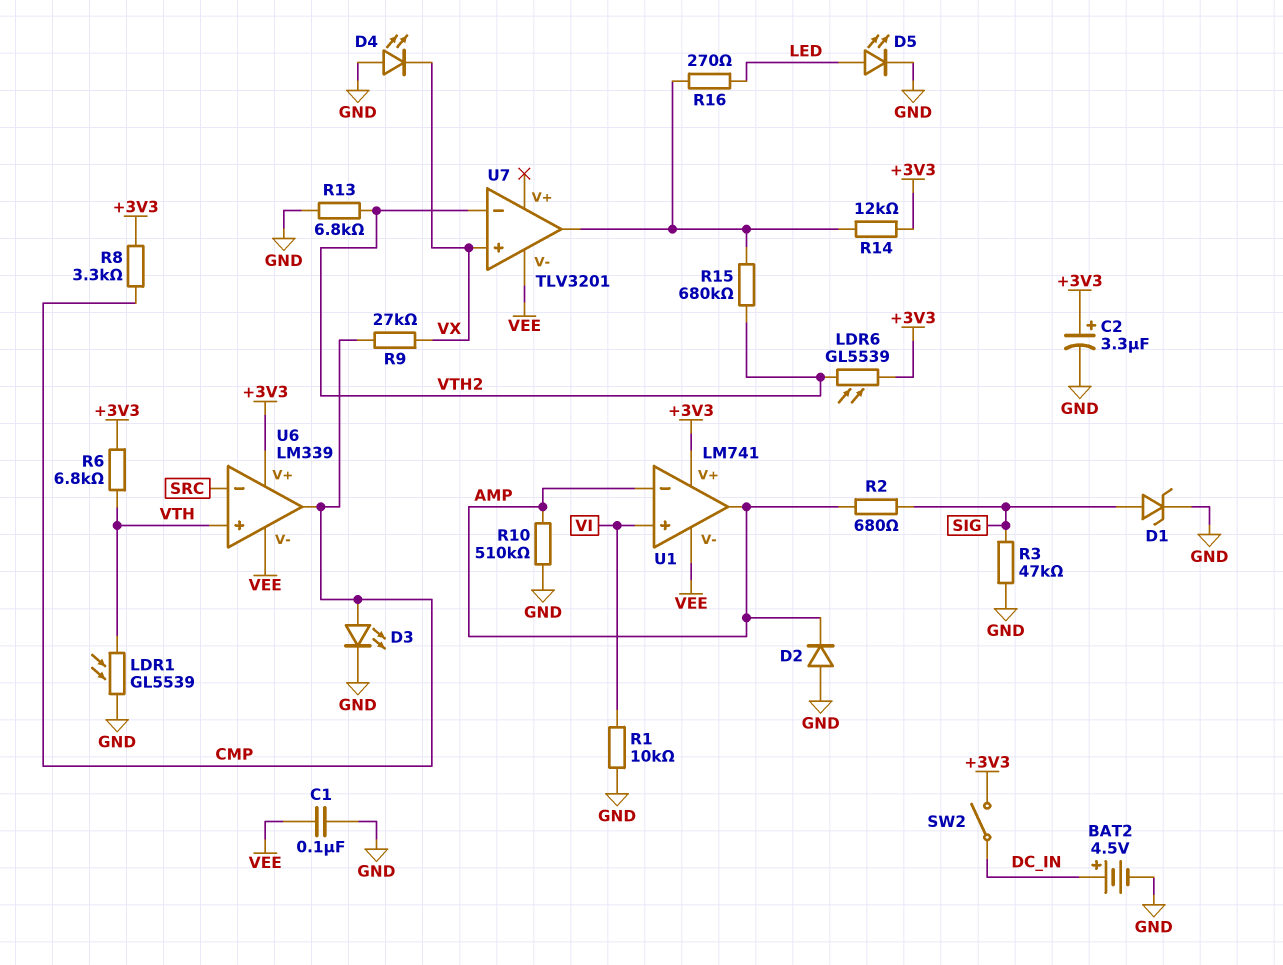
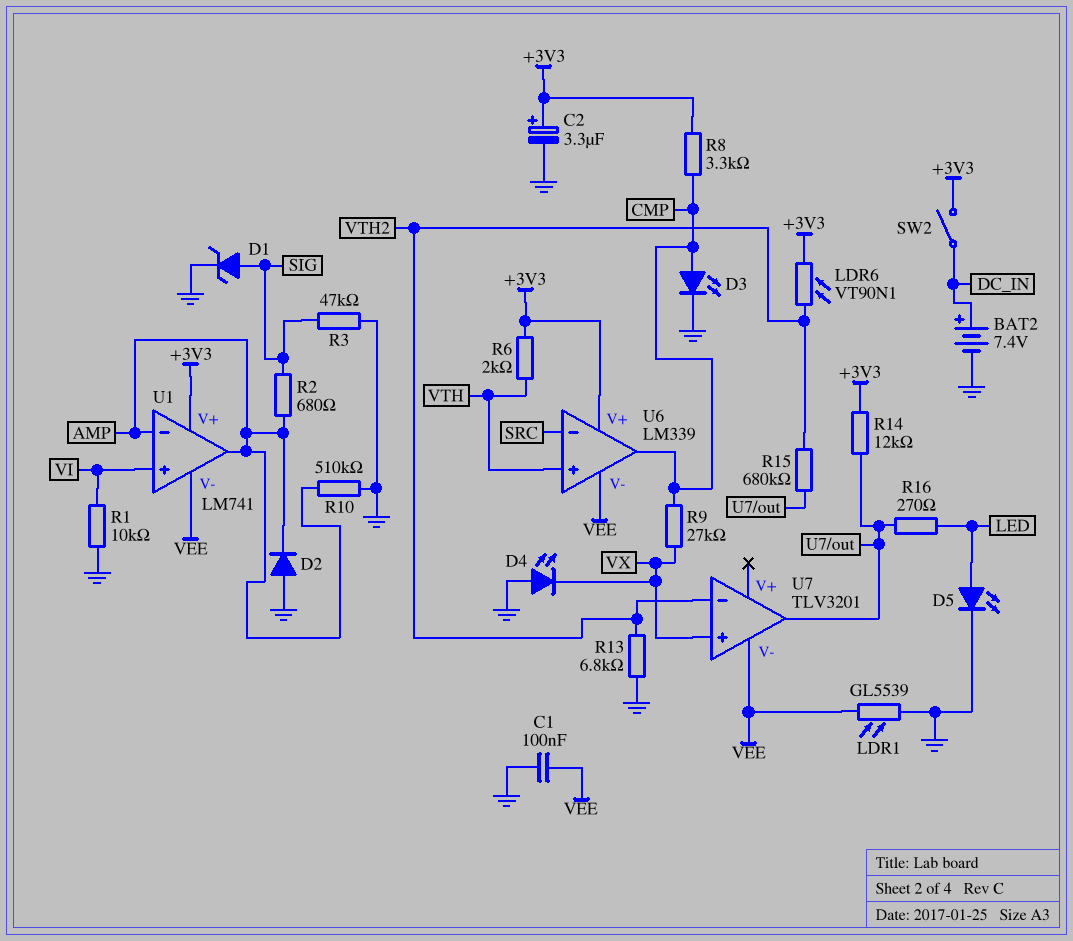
BAT2: 4.5V (plus DC_IN, minus GND) -> 7.4V (plus DC_IN, minus GND)
LDR1: GL5539 (GND, VTH) -> GL5539 (GND, VEE)
LDR6: GL5539 (+3V3, VTH2) -> VT90N1 (+3V3, VTH2)
R6: 6.8k (+3V3, VTH) -> 2k (+3V3, VTH)

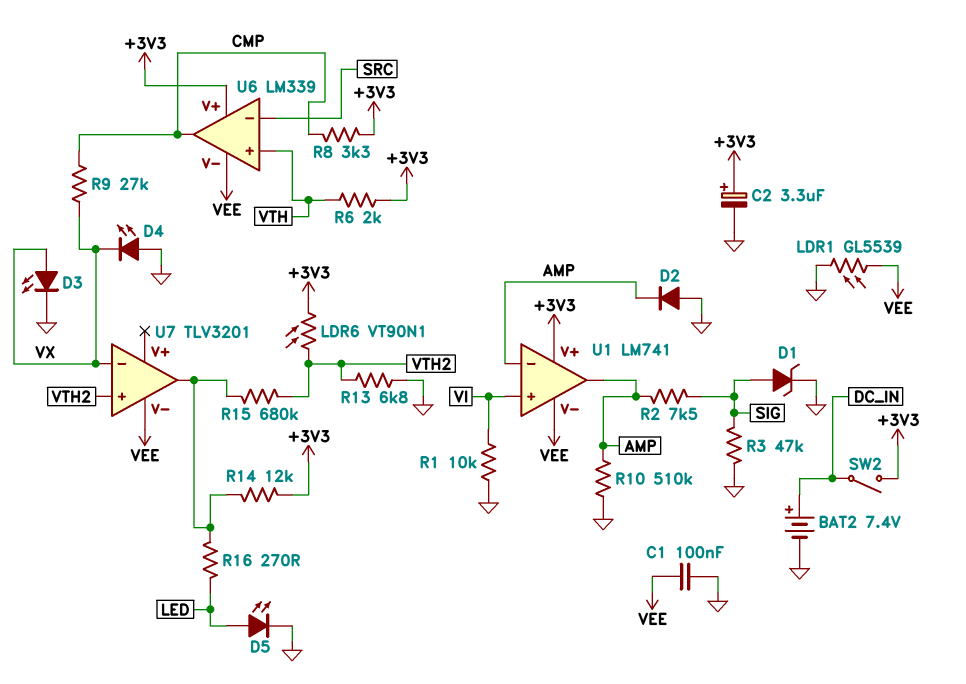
D3: LED (A CMP, K GND) -> LED (A VX, K GND)
R2: 680 (AMP, SIG) -> 7.5k (AMP, SIG)
U7 pin in+: VX -> VTH2
U7 pin in-: VTH2 -> VX

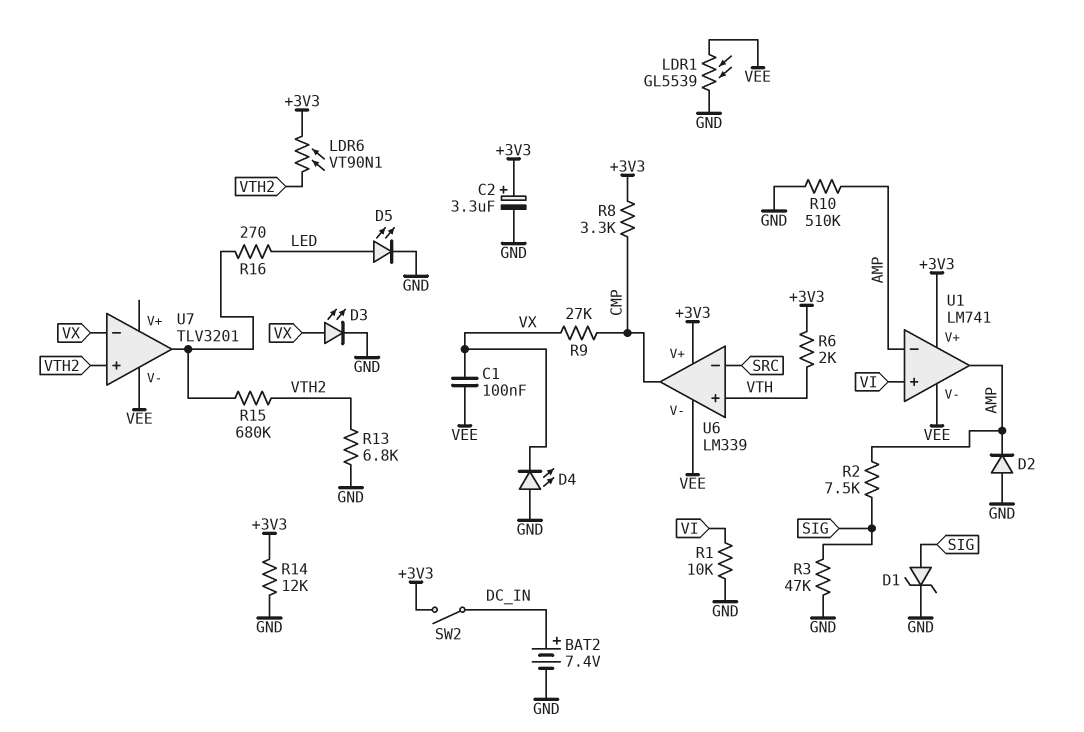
C1: 100nF (GND, VEE) -> 100nF (VEE, VX)
R14: 12k (+3V3, U7/out) -> 12k (+3V3, GND)

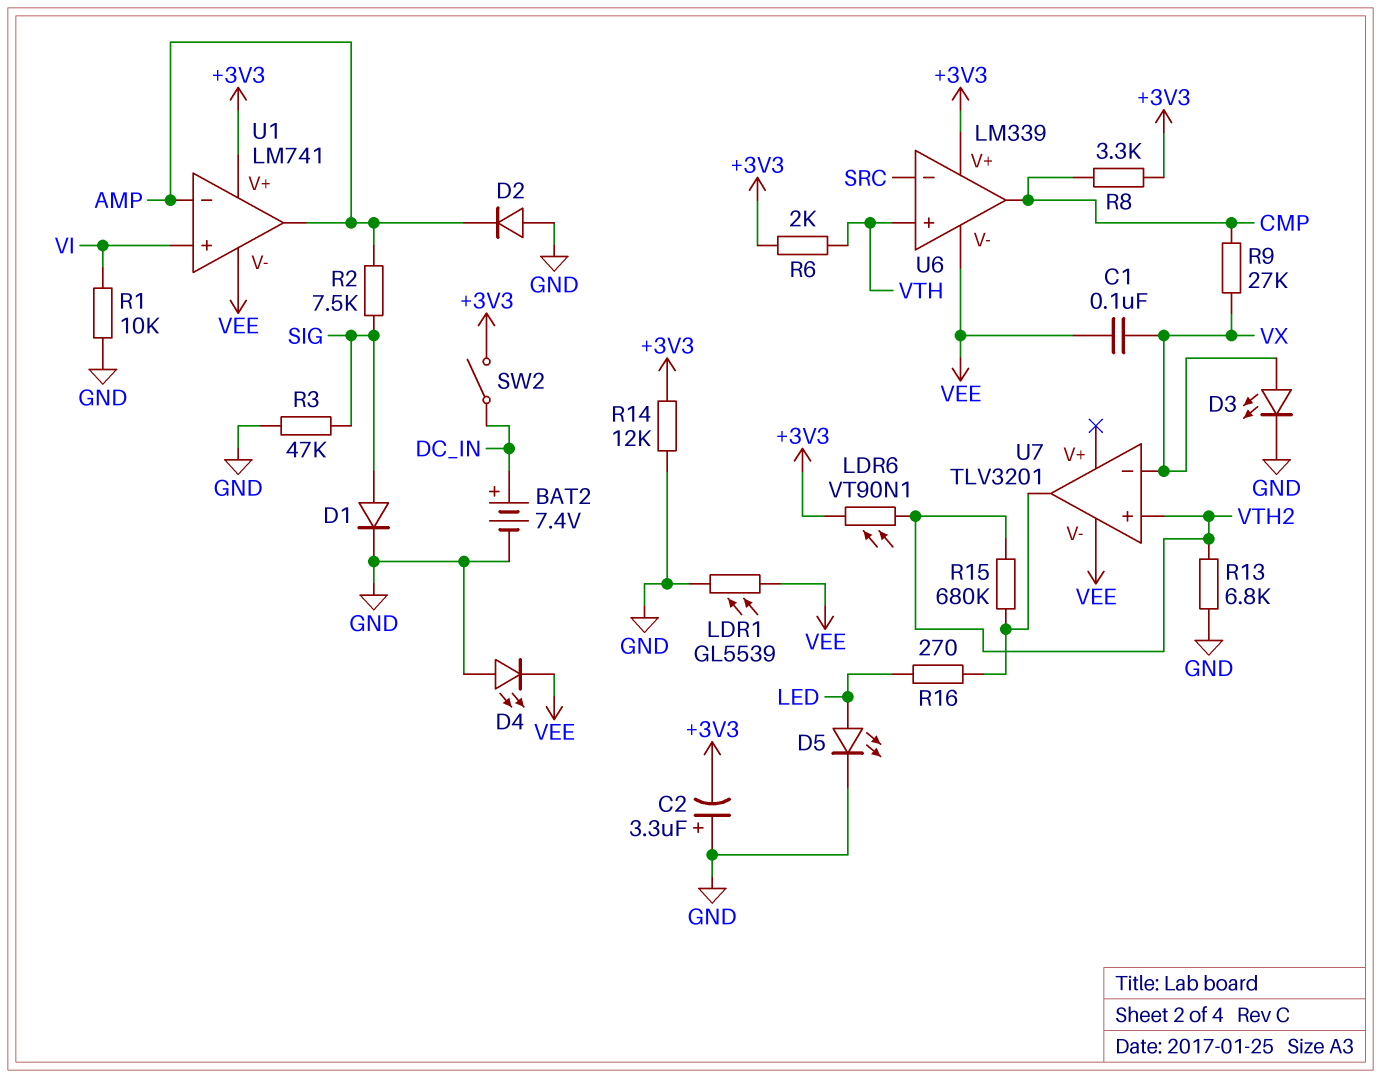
C2: 3.3uF (plus +3V3, minus GND) -> 3.3uF (plus GND, minus +3V3)
D1: zener (A SIG, K GND) -> diode (A SIG, K GND)
D4: LED (A GND, K VX) -> LED (A GND, K VEE)
R10: 510k (AMP, GND) -> none

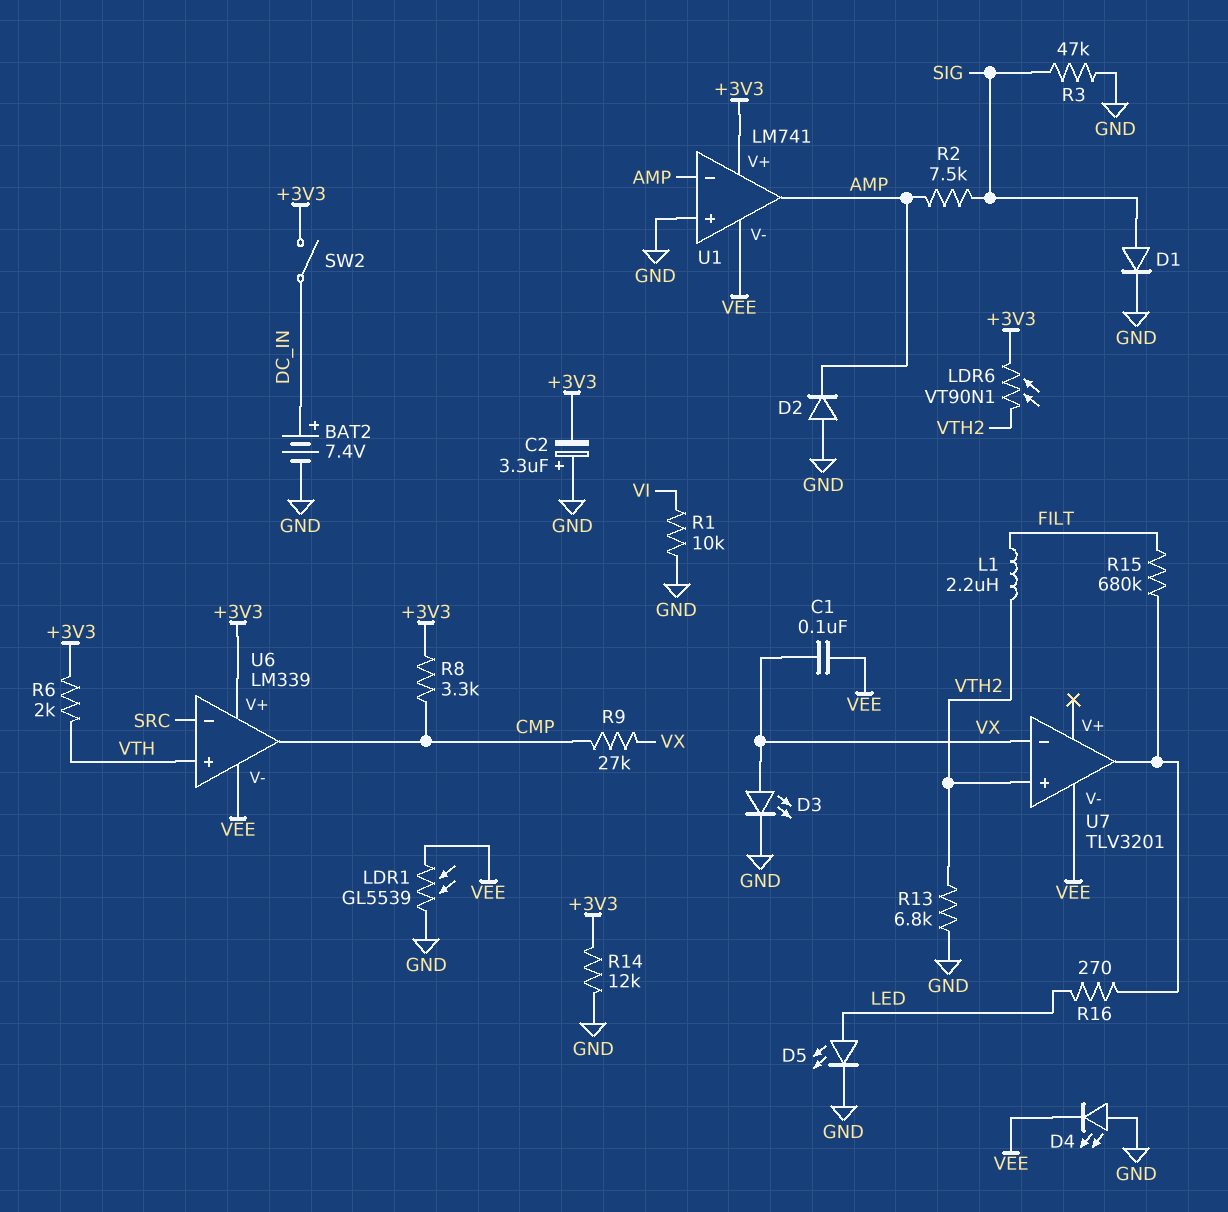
L1: none -> 2.2uH (FILT, VTH2)
R15: 680k (U7/out, VTH2) -> 680k (FILT, U7/out)
U1 pin in+: VI -> GND

